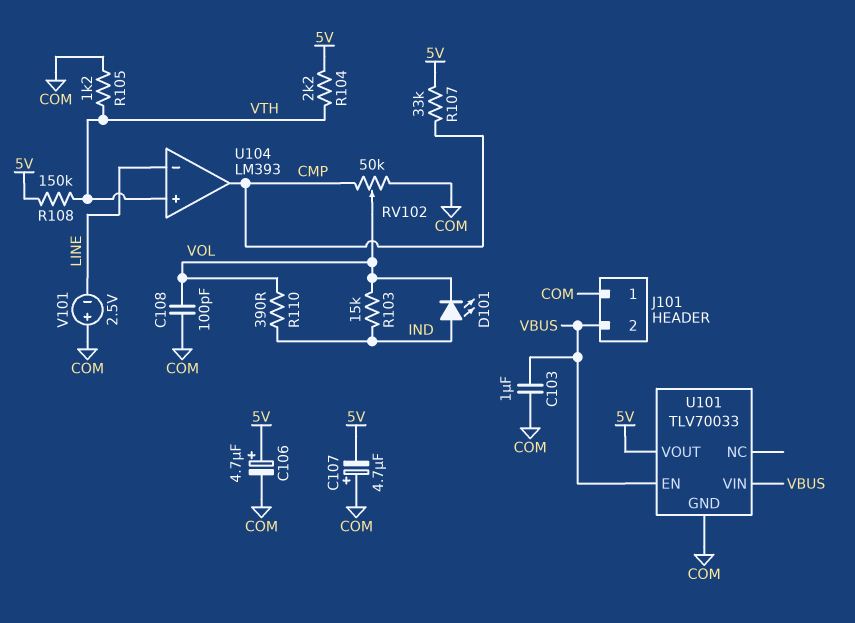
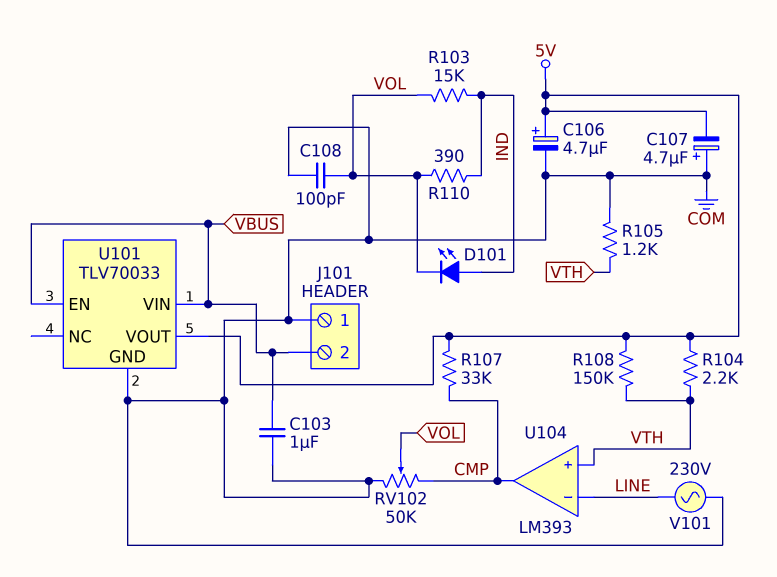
V101: 2.5V (plus COM, minus LINE) -> AC 230V (COM, LINE)

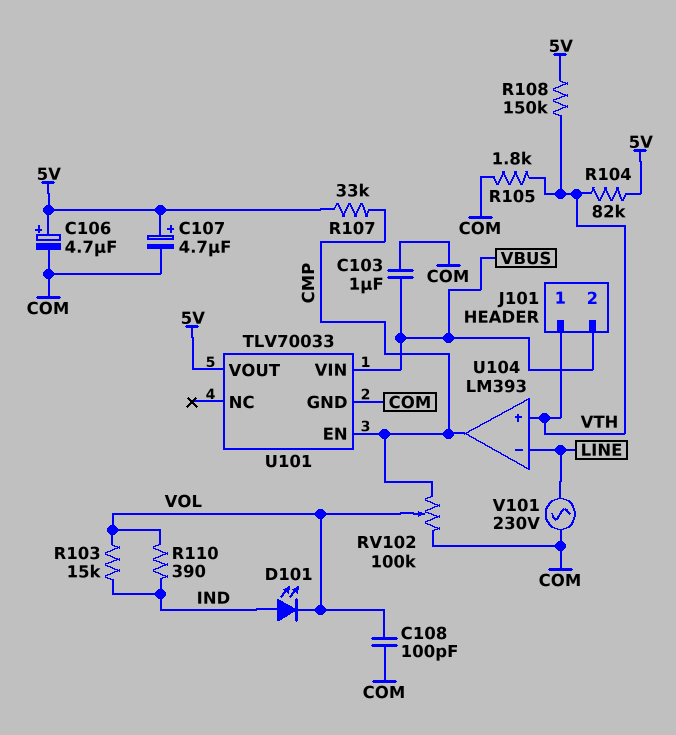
C107: 4.7uF (plus COM, minus 5V) -> 4.7uF (plus 5V, minus COM)
J101 pin 1: COM -> VTH
R104: 2.2k (5V, VTH) -> 82k (5V, VTH)
R105: 1.2k (COM, VTH) -> 1.8k (COM, VTH)
RV102: 50k (CMP, COM, wiper VOL) -> 100k (CMP, COM, wiper VOL)
U101 pin EN: VBUS -> CMP

